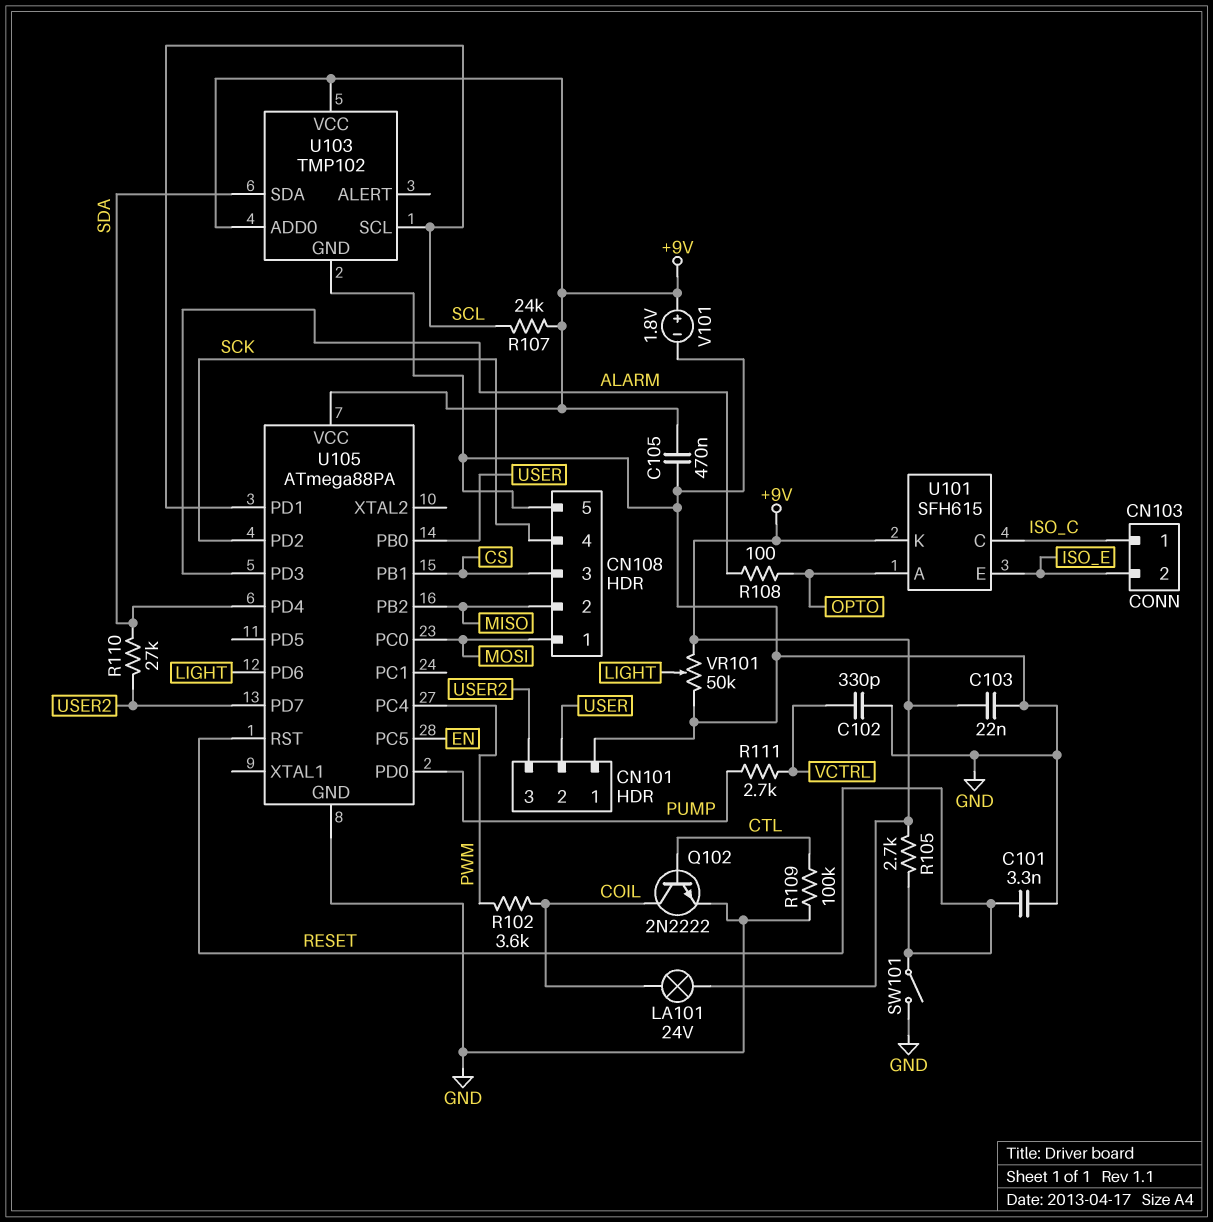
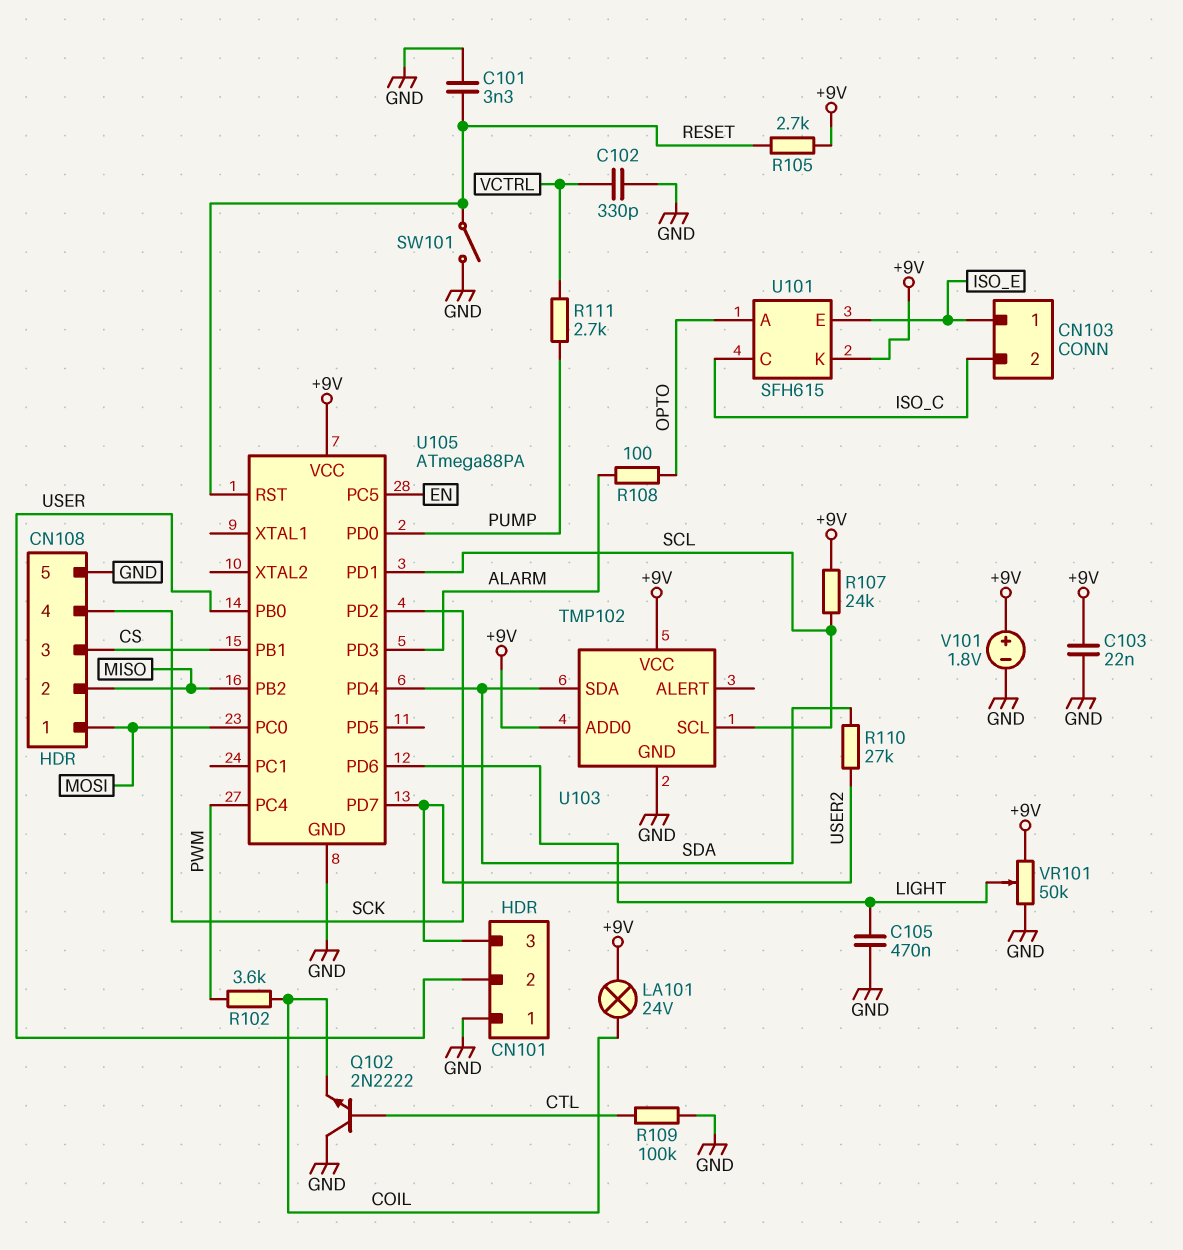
C105: 470nF (+9V, GND) -> 470nF (GND, LIGHT)
CN103 pin 1: ISO_C -> ISO_E
CN103 pin 2: ISO_E -> ISO_C
Q102: NPN 2N2222 (B CTL, C COIL, E GND) -> NPN 2N2222 (B CTL, C GND, E COIL)

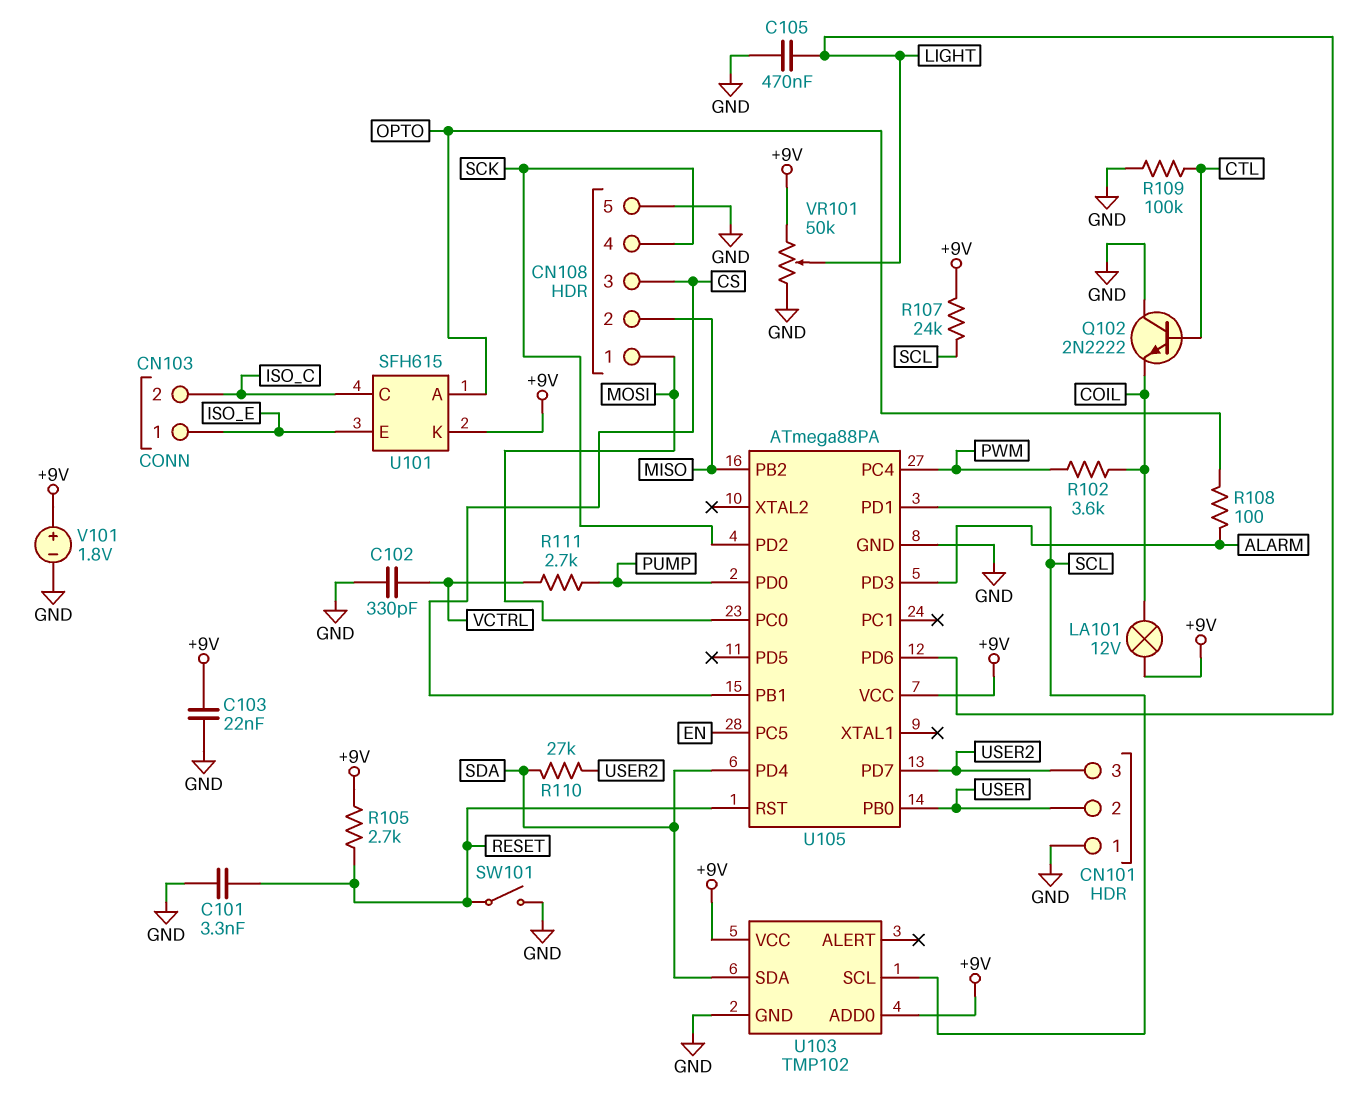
LA101: lamp 24V (+9V, COIL) -> lamp 12V (+9V, COIL)

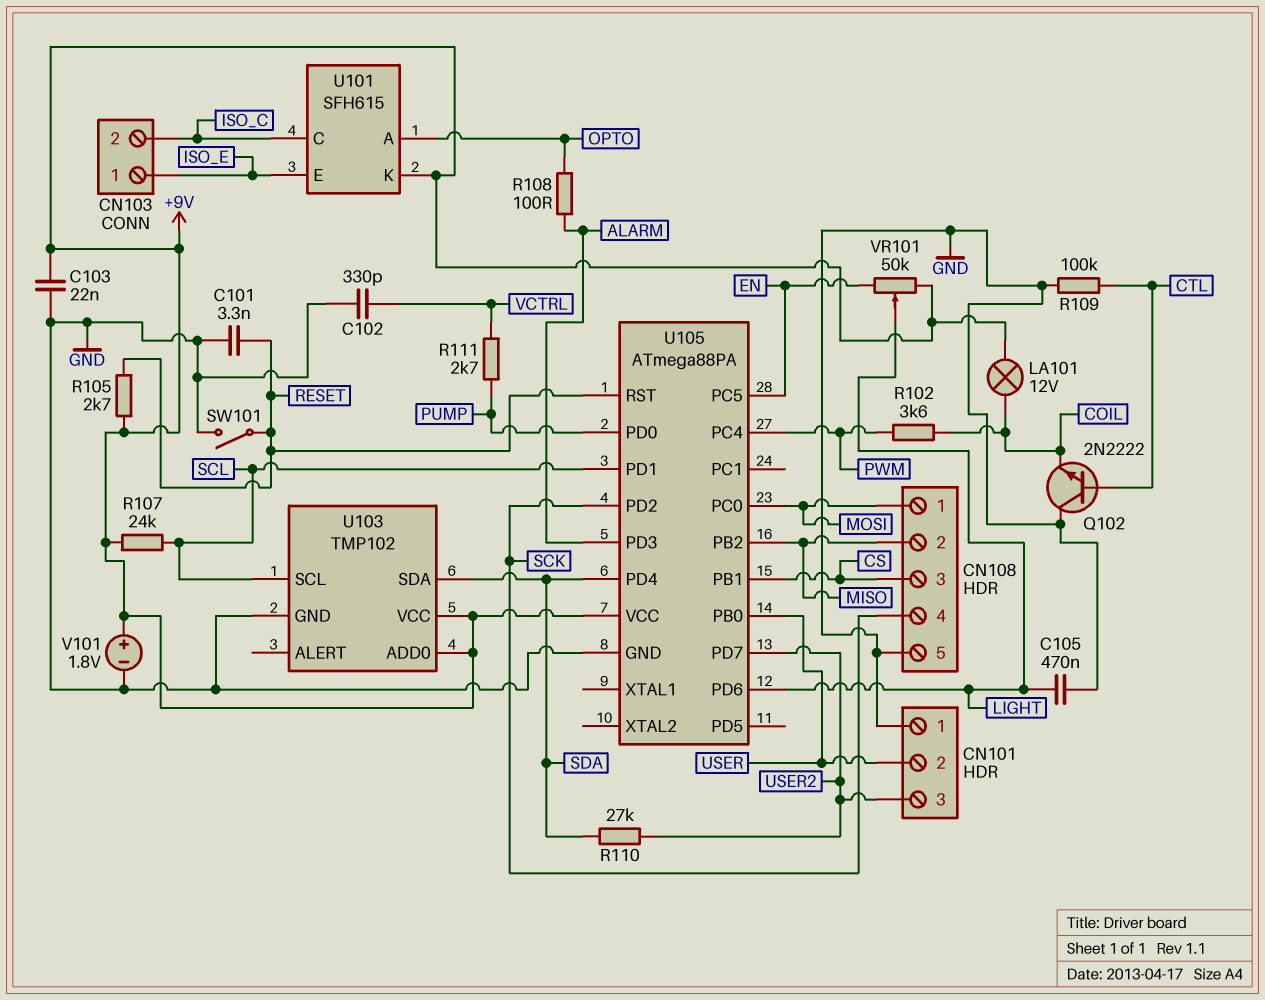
VR101: 50k (+9V, GND, wiper LIGHT) -> 50k (+9V, EN, wiper LIGHT)

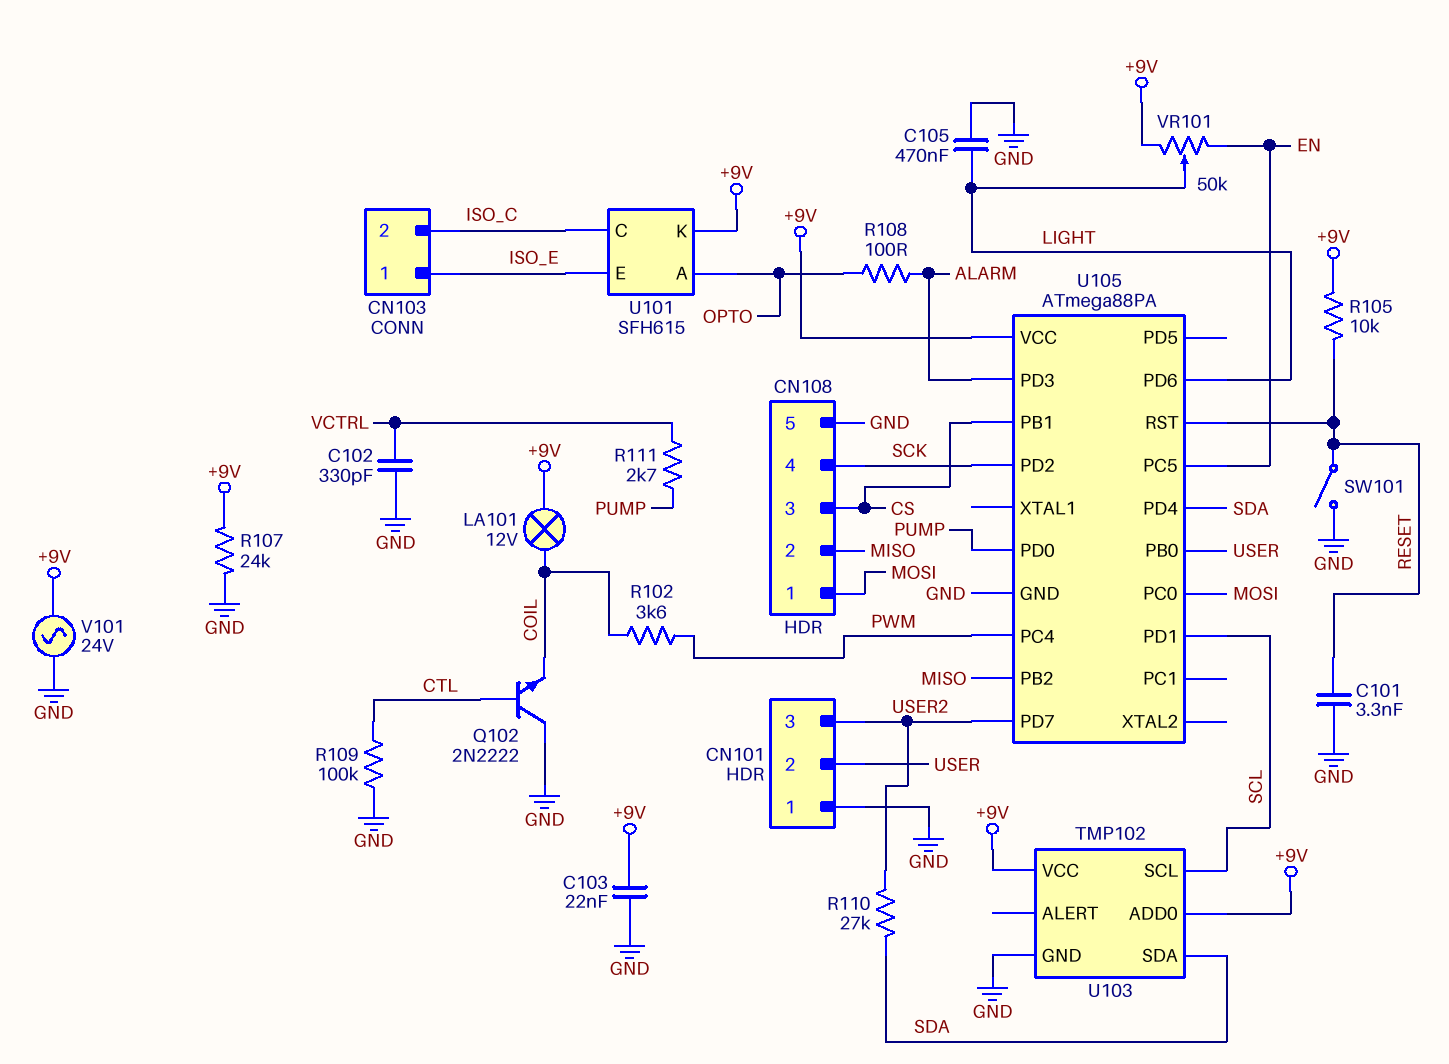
R105: 2.7k (+9V, RESET) -> 10k (+9V, RESET)
R107: 24k (+9V, SCL) -> 24k (+9V, GND)
V101: 1.8V (plus +9V, minus GND) -> AC 24V (+9V, GND)

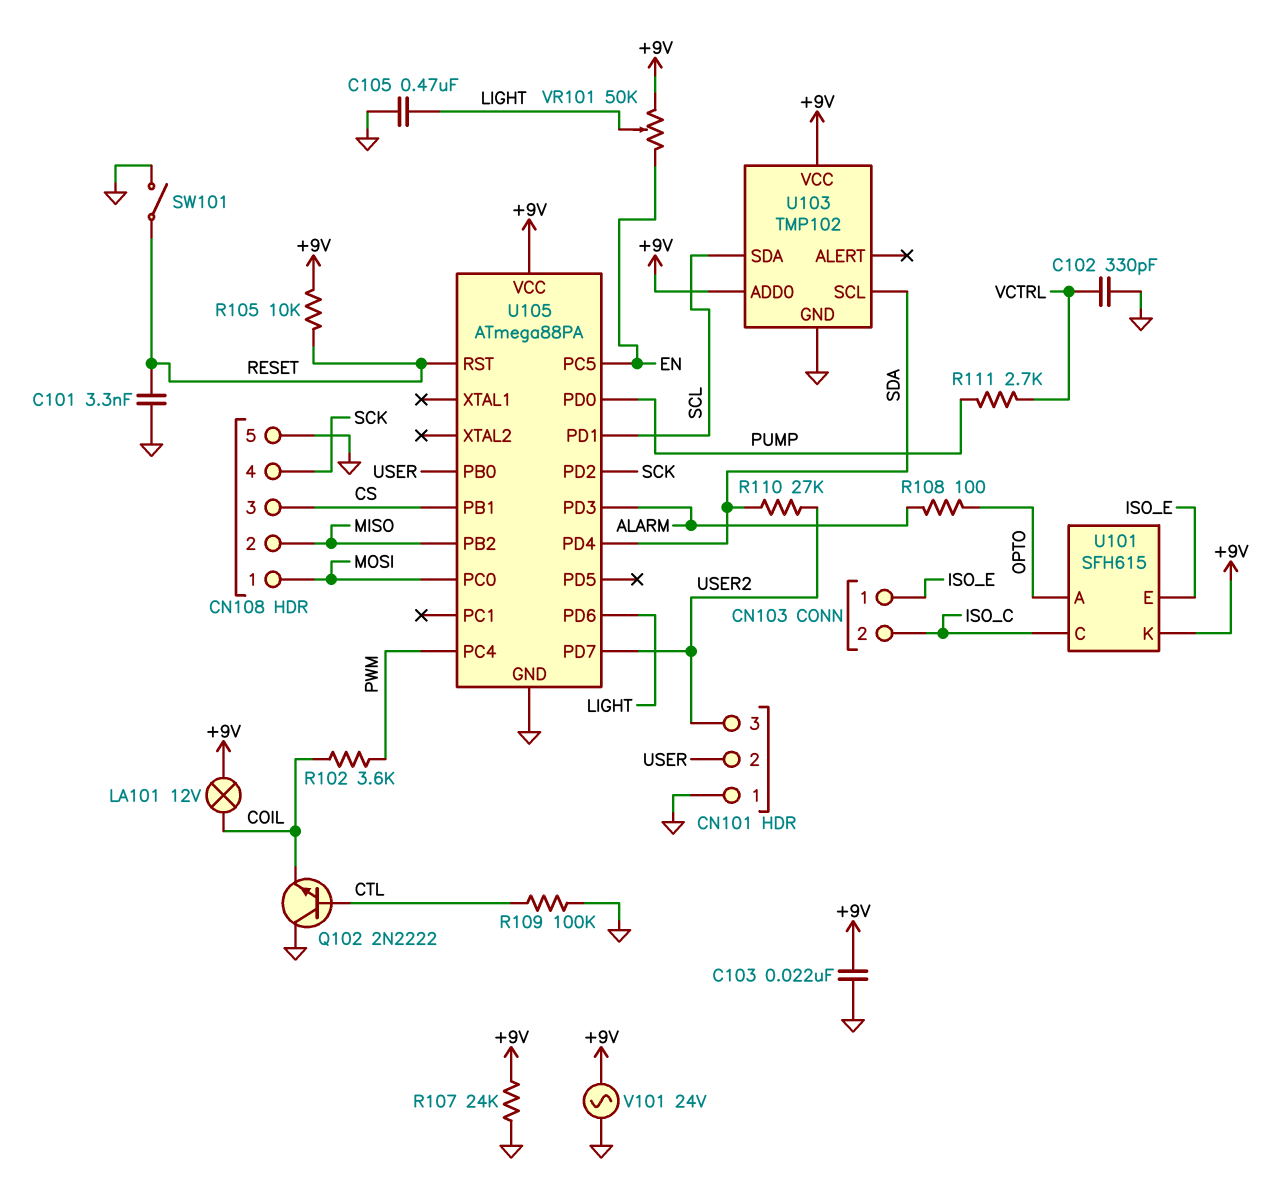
U103 pin SCL: SCL -> SDA
U103 pin SDA: SDA -> SCL

